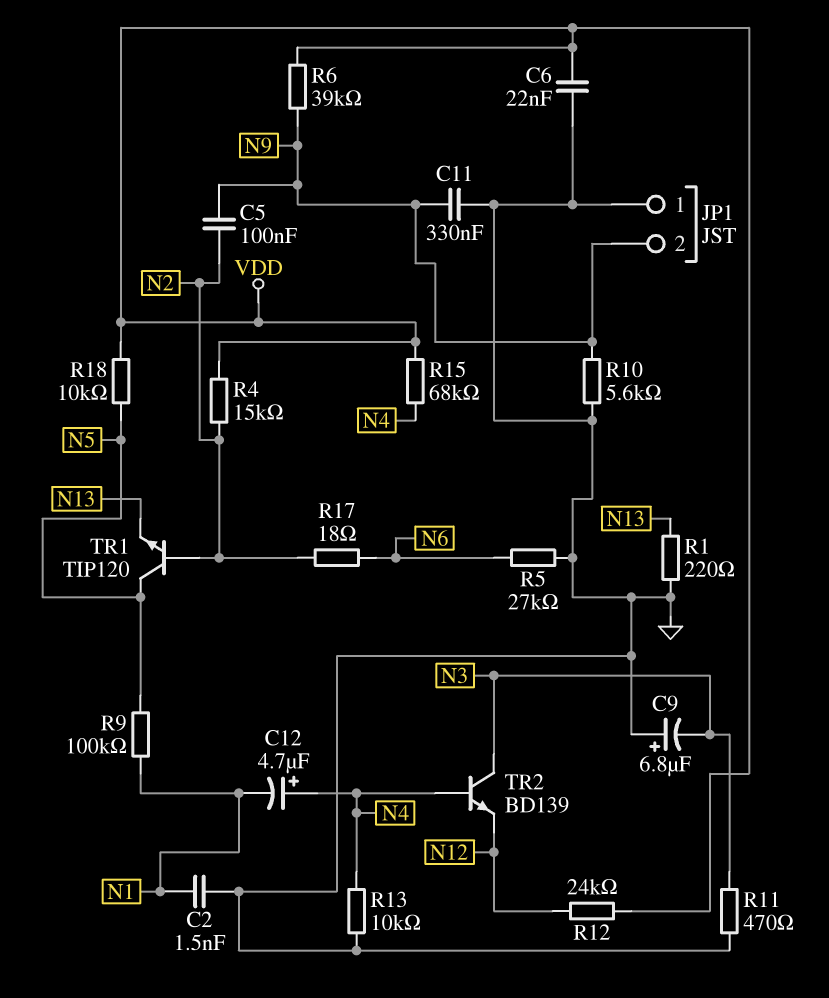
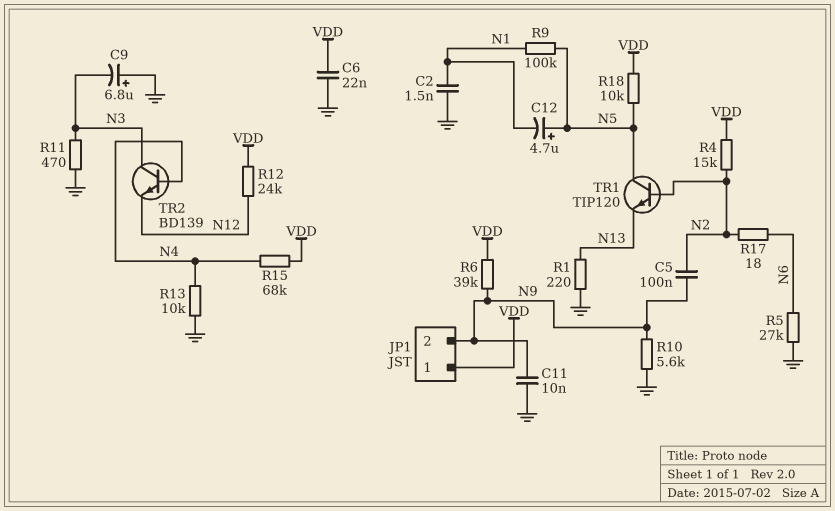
C11: 330nF (GND, N9) -> 10nF (GND, N9)
C12: 4.7uF (plus N4, minus N1) -> 4.7uF (plus N5, minus N1)
JP1 pin 1: GND -> VDD

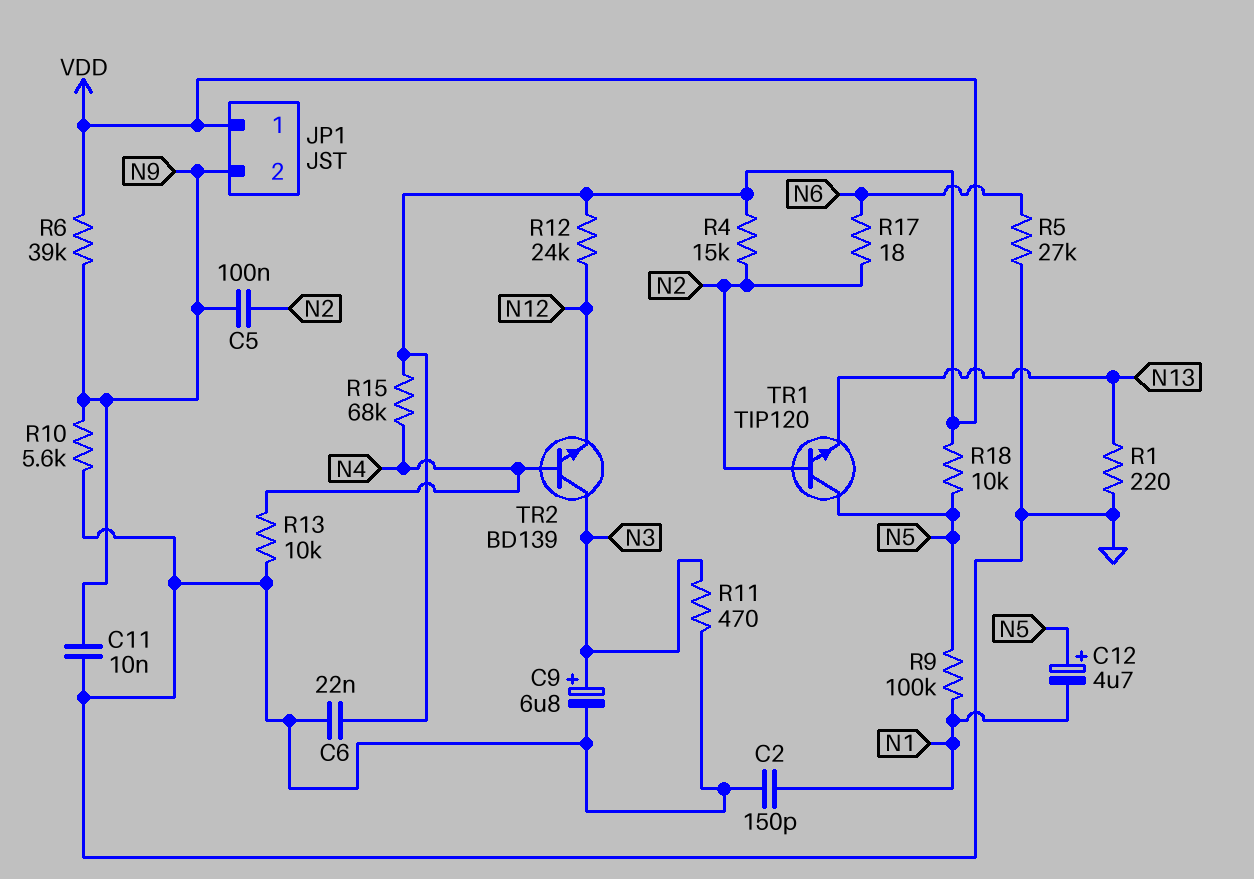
C2: 1.5nF (GND, N1) -> 150pF (GND, N1)
C9: 6.8uF (plus GND, minus N3) -> 6.8uF (plus N3, minus GND)

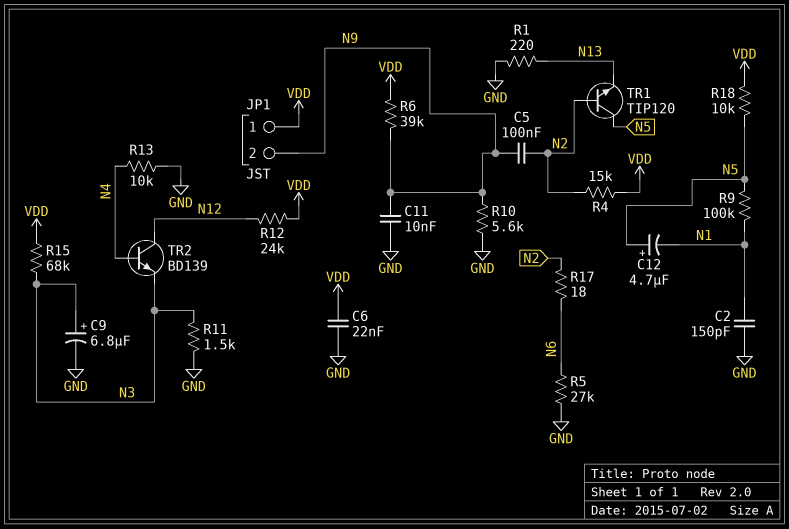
R11: 470 (GND, N3) -> 1.5k (GND, N3)
R15: 68k (N4, VDD) -> 68k (N3, VDD)
TR2: NPN BD139 (B N4, C N3, E N12) -> NPN BD139 (B N4, C N12, E N3)

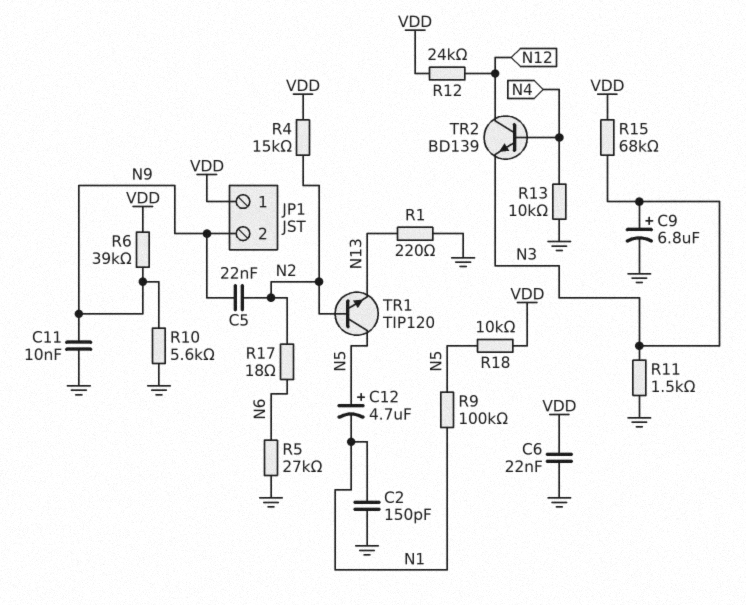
C5: 100nF (N2, N9) -> 22nF (N2, N9)

